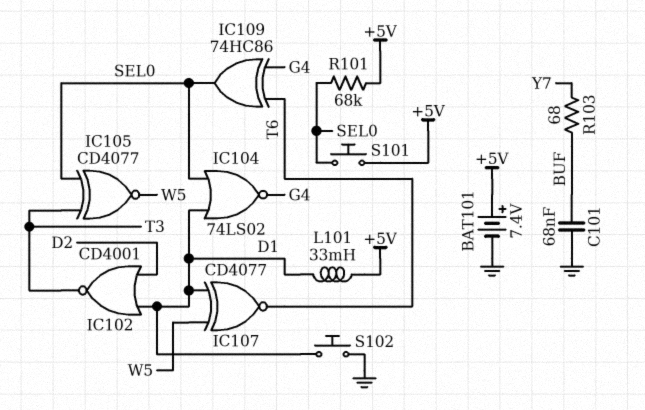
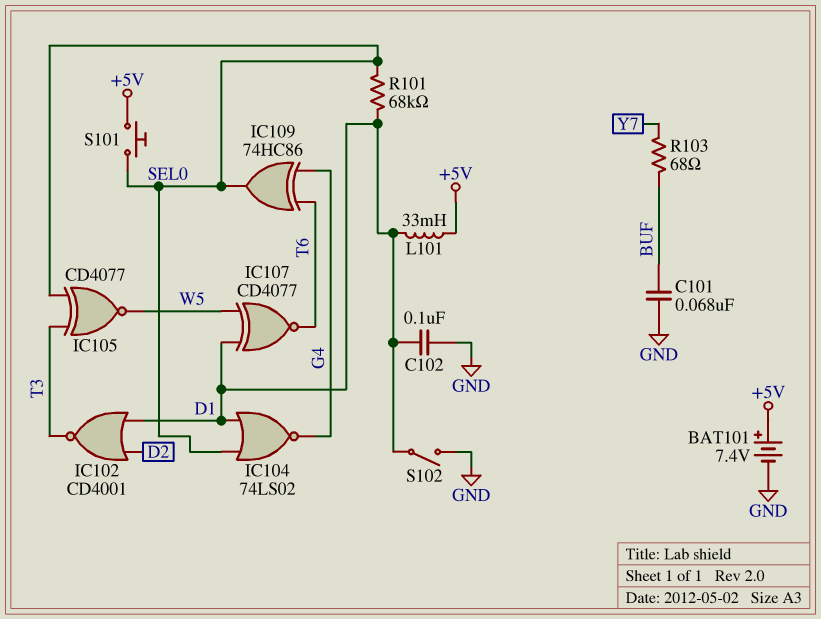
C102: none -> 100nF (D1, GND)
R101: 68k (+5V, SEL0) -> 68k (D1, SEL0)
S102: button (D1, GND) -> switch (D1, GND)

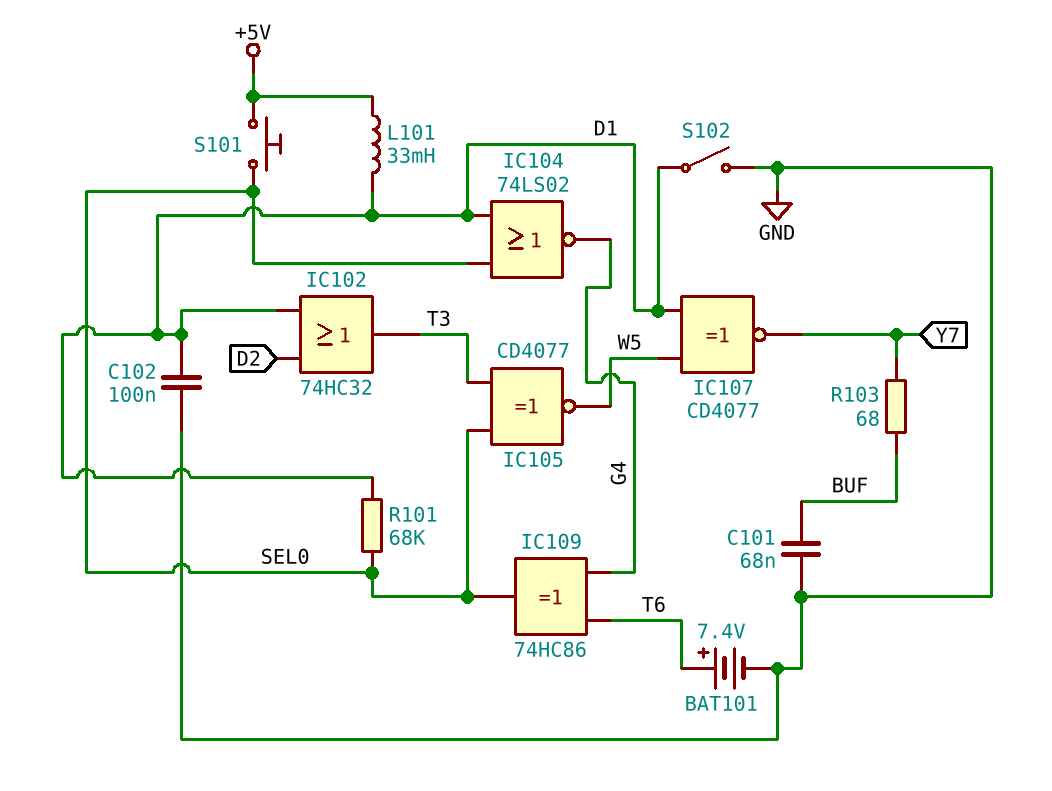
BAT101: 7.4V (plus +5V, minus GND) -> 7.4V (plus T6, minus GND)
IC102: NOR CD4001 (in D1, in D2, out T3) -> OR 74HC32 (in D1, in D2, out T3)
IC107: XNOR CD4077 (in D1, in W5, out T6) -> XNOR CD4077 (in D1, in W5, out Y7)

